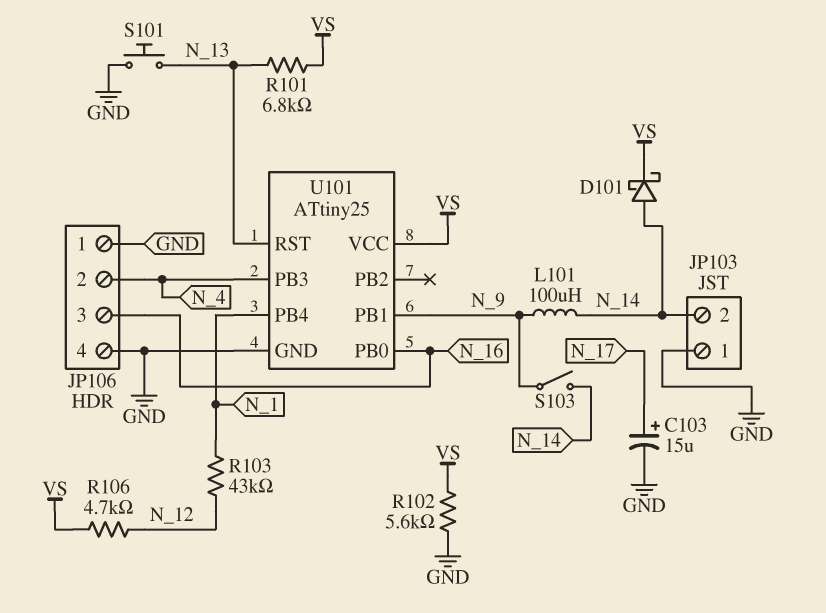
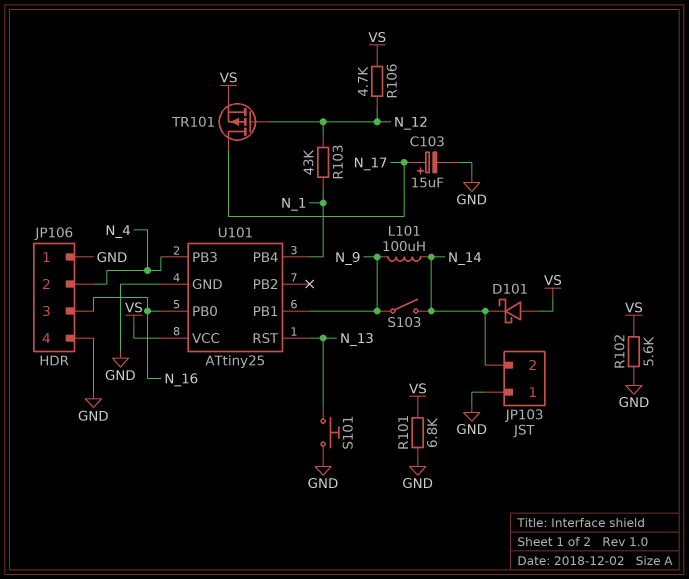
D101: schottky (A N_14, K VS) -> schottky (A VS, K N_14)
R101: 6.8k (N_13, VS) -> 6.8k (GND, VS)
TR101: none -> PMOS (G N_12, D N_17, S VS)

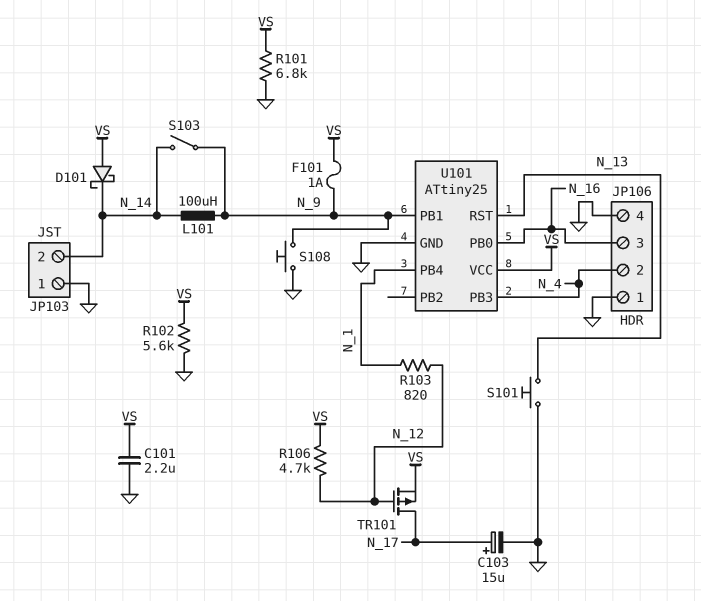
C101: none -> 2.2uF (GND, VS)
F101: none -> 1A (N_9, VS)
R103: 43k (N_1, N_12) -> 820 (N_1, N_12)
S108: none -> button (GND, N_9)

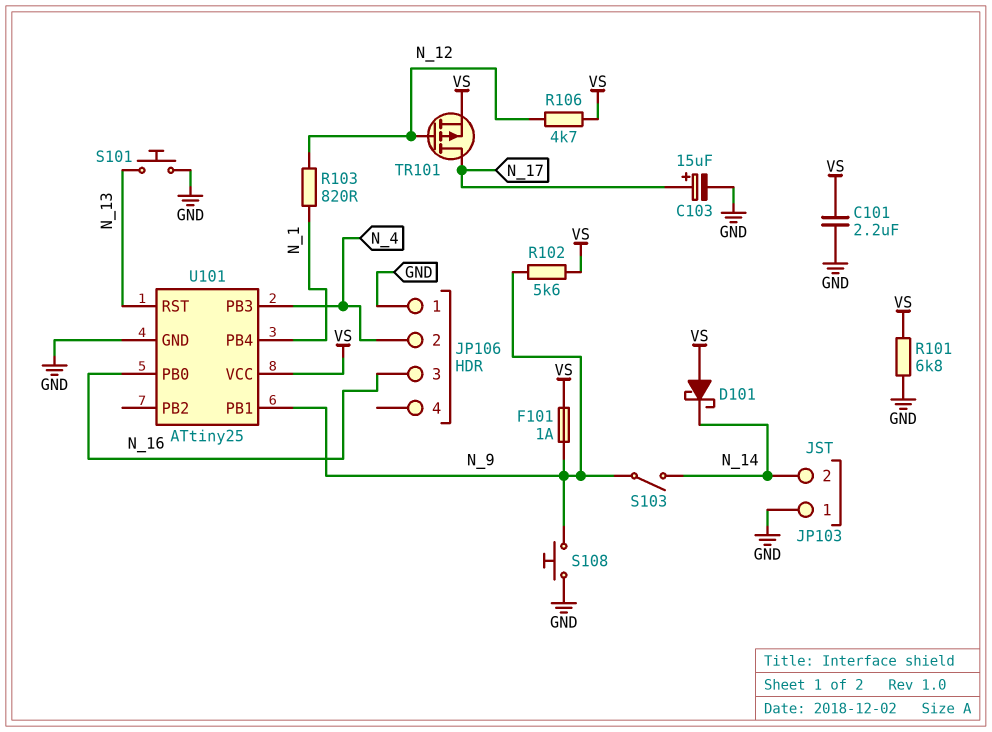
JP106 pin 4: GND -> none
L101: 100uH (N_9, N_14) -> none
R102: 5.6k (GND, VS) -> 5.6k (N_9, VS)

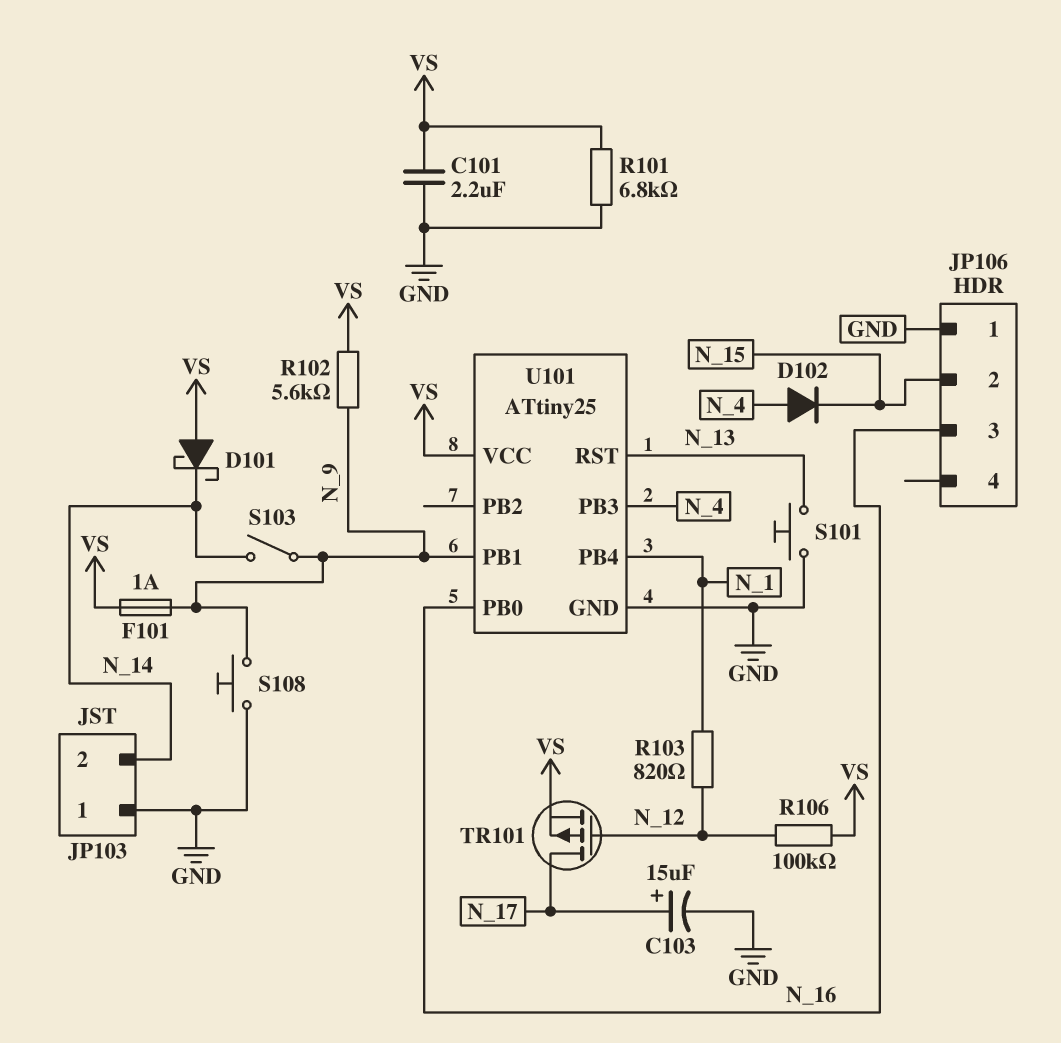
D102: none -> diode (A N_4, K N_15)
JP106 pin 2: N_4 -> N_15
R106: 4.7k (N_12, VS) -> 100k (N_12, VS)

